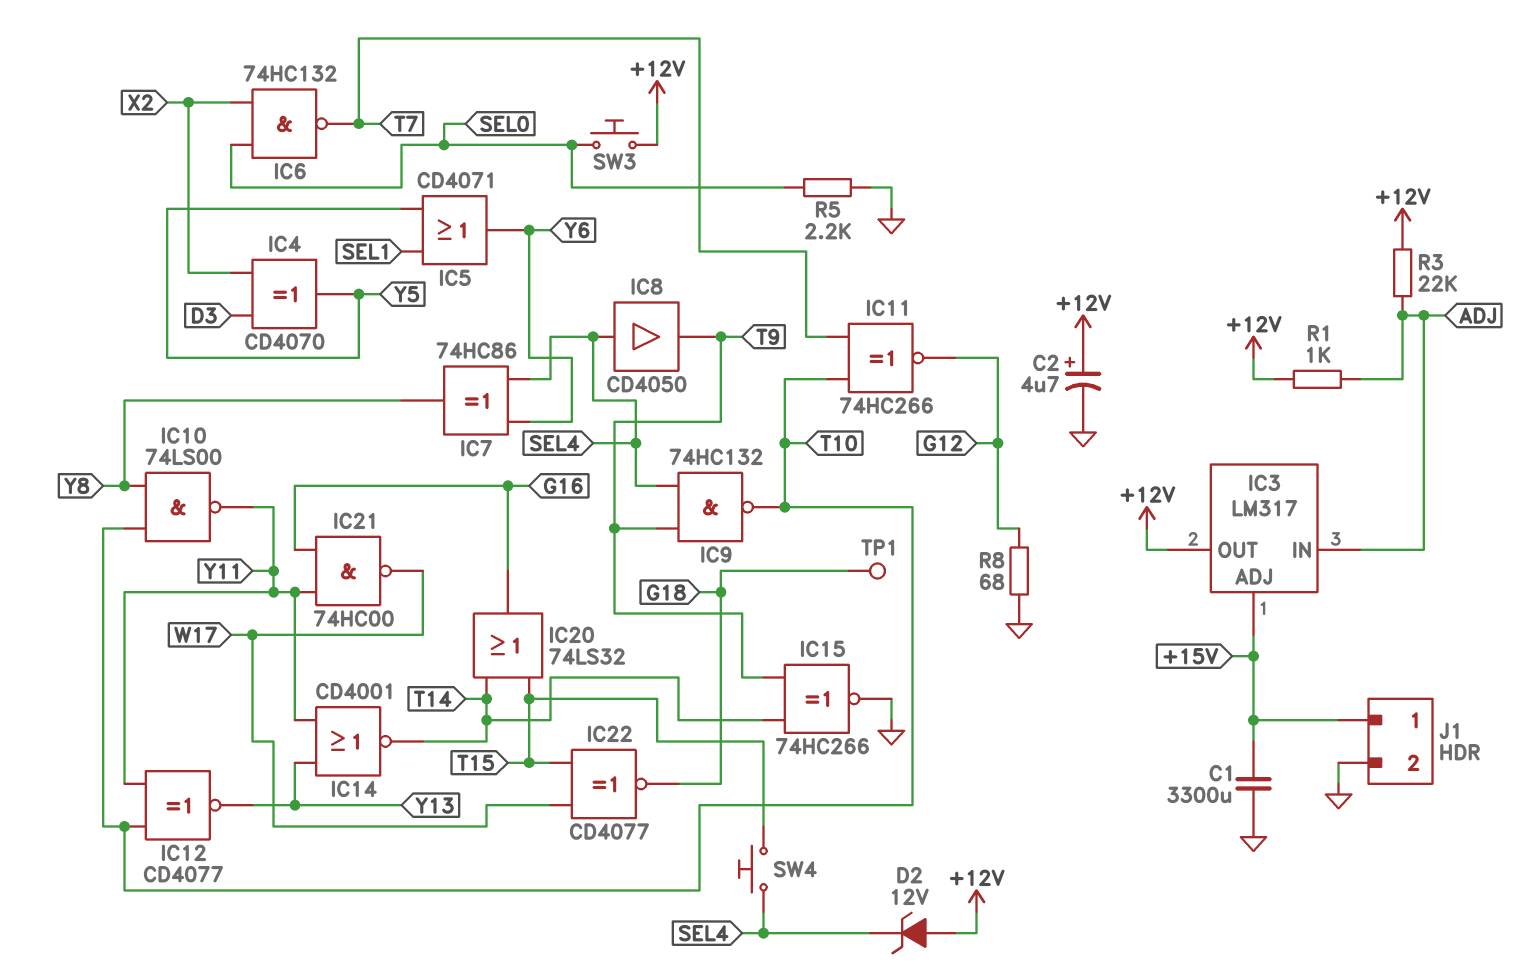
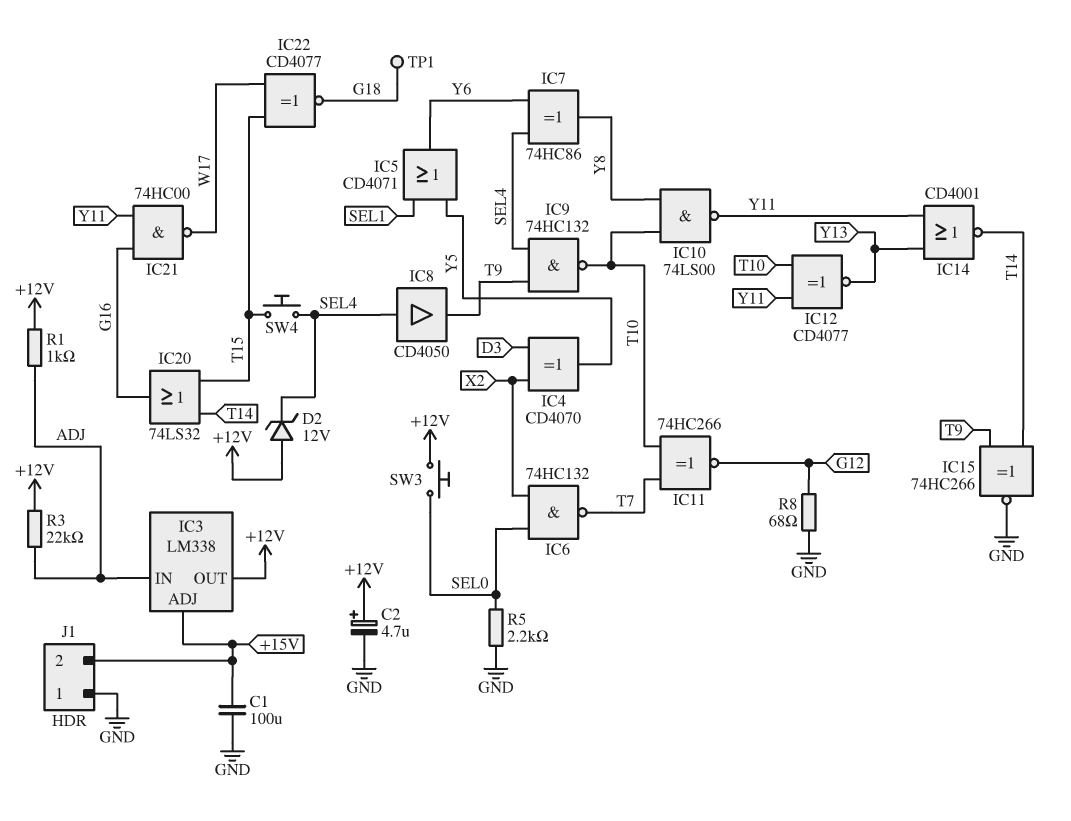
C1: 3300uF (+15V, GND) -> 100uF (+15V, GND)
IC3: LM317 -> LM338
J1 pin 1: +15V -> GND
J1 pin 2: GND -> +15V

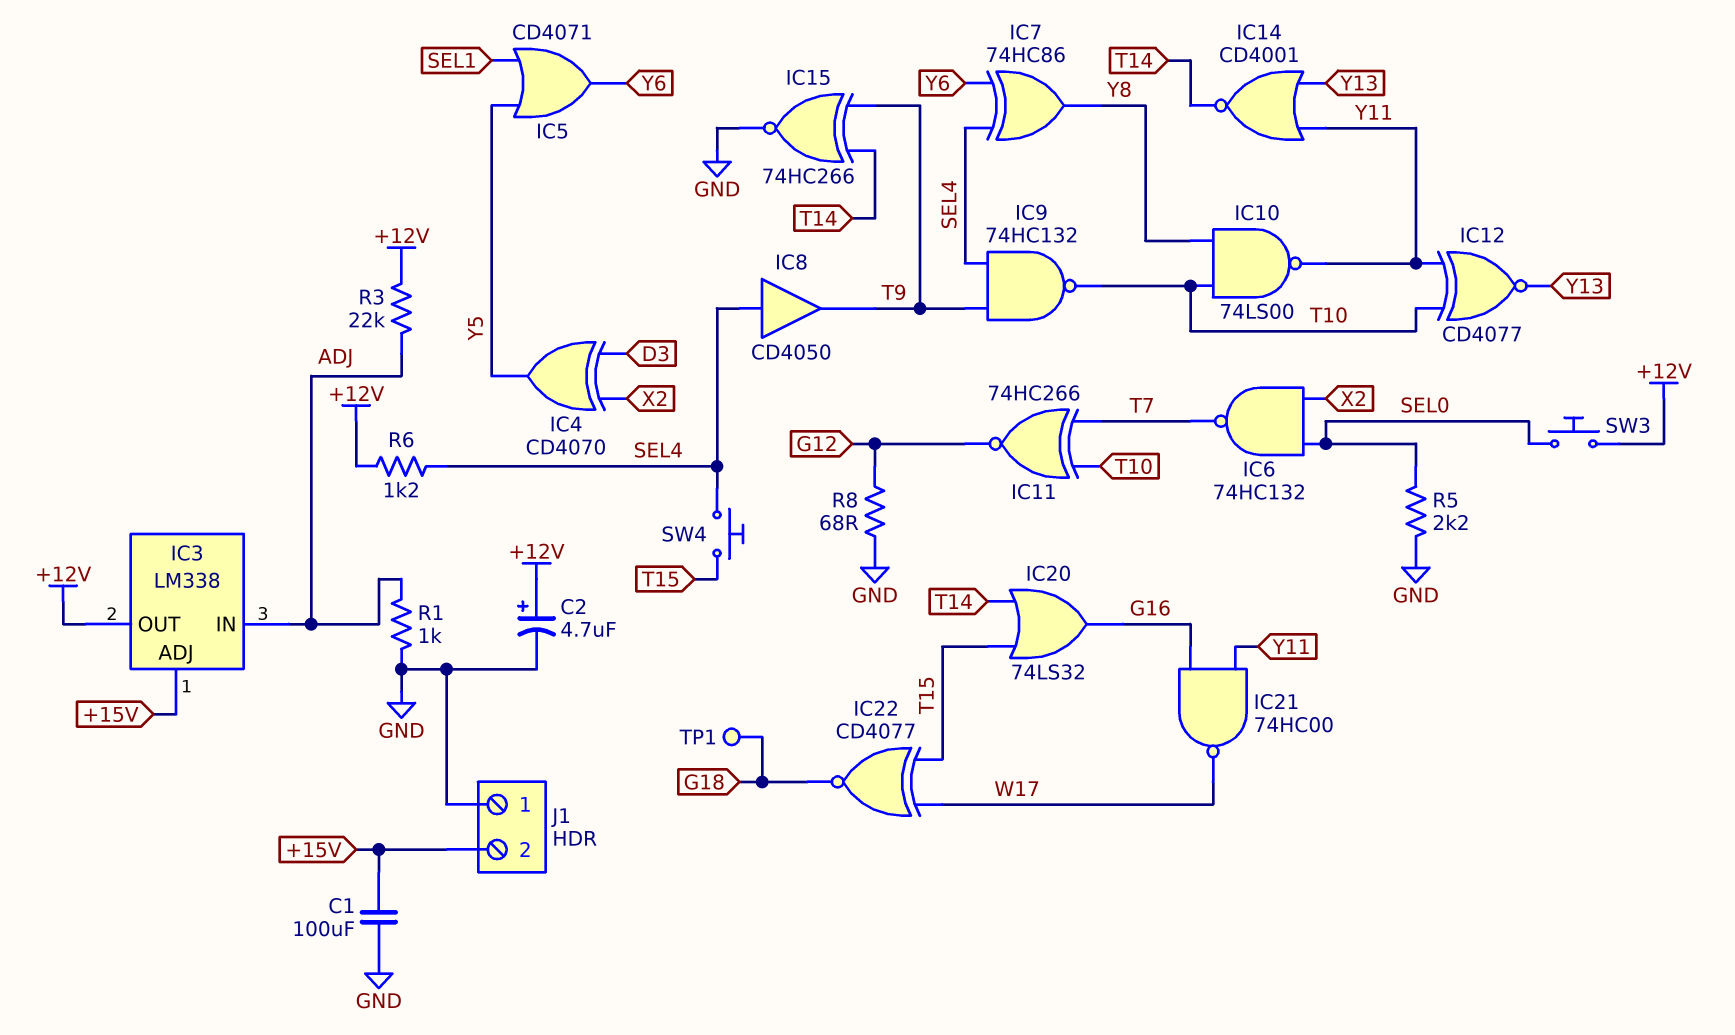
D2: zener 12V (A +12V, K SEL4) -> none
R1: 1k (+12V, ADJ) -> 1k (ADJ, GND)
R6: none -> 1.2k (+12V, SEL4)

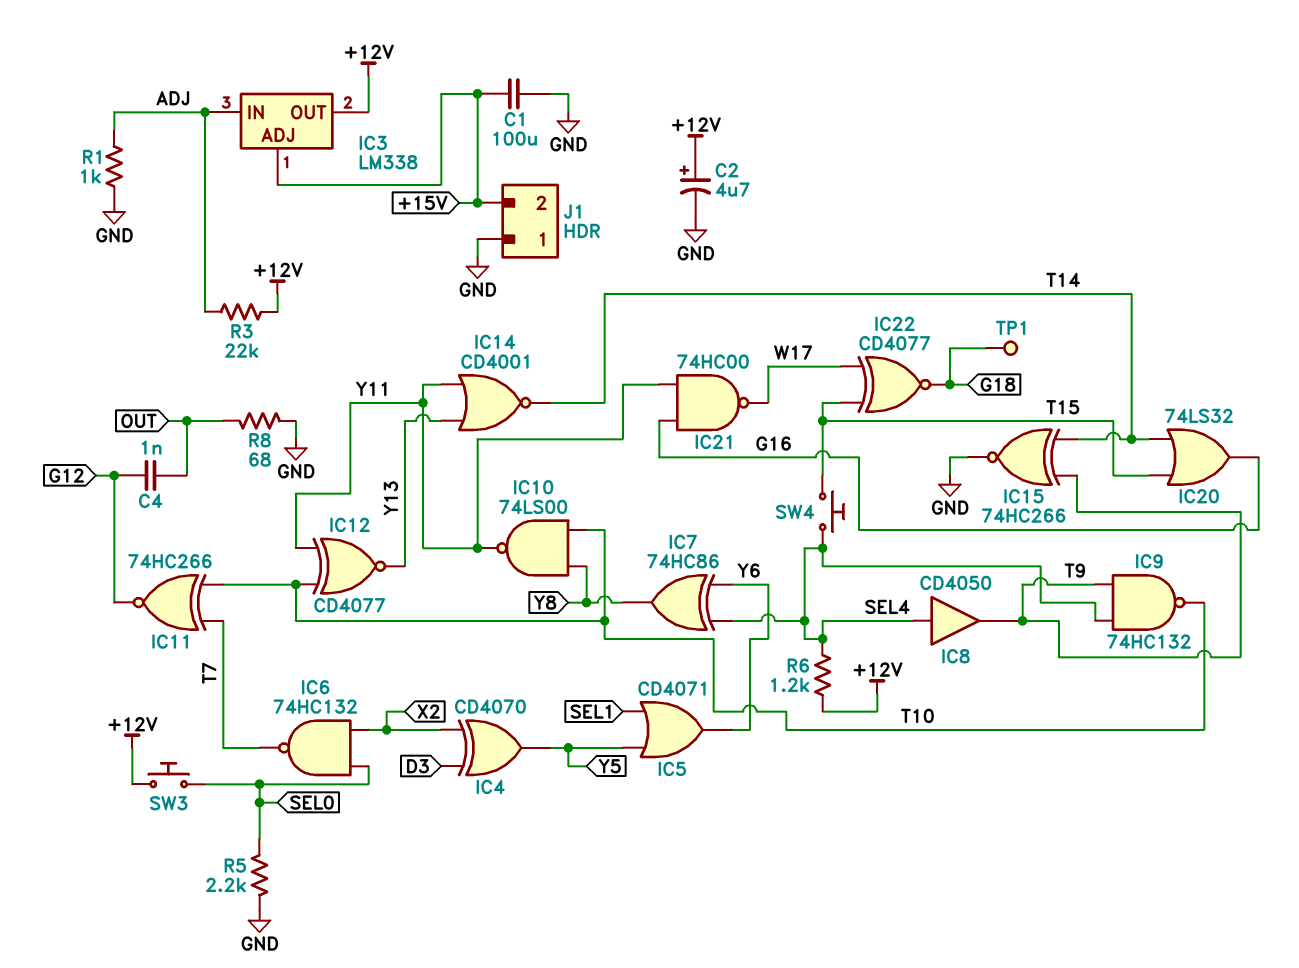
C4: none -> 1nF (G12, OUT)
R8: 68 (G12, GND) -> 68 (GND, OUT)

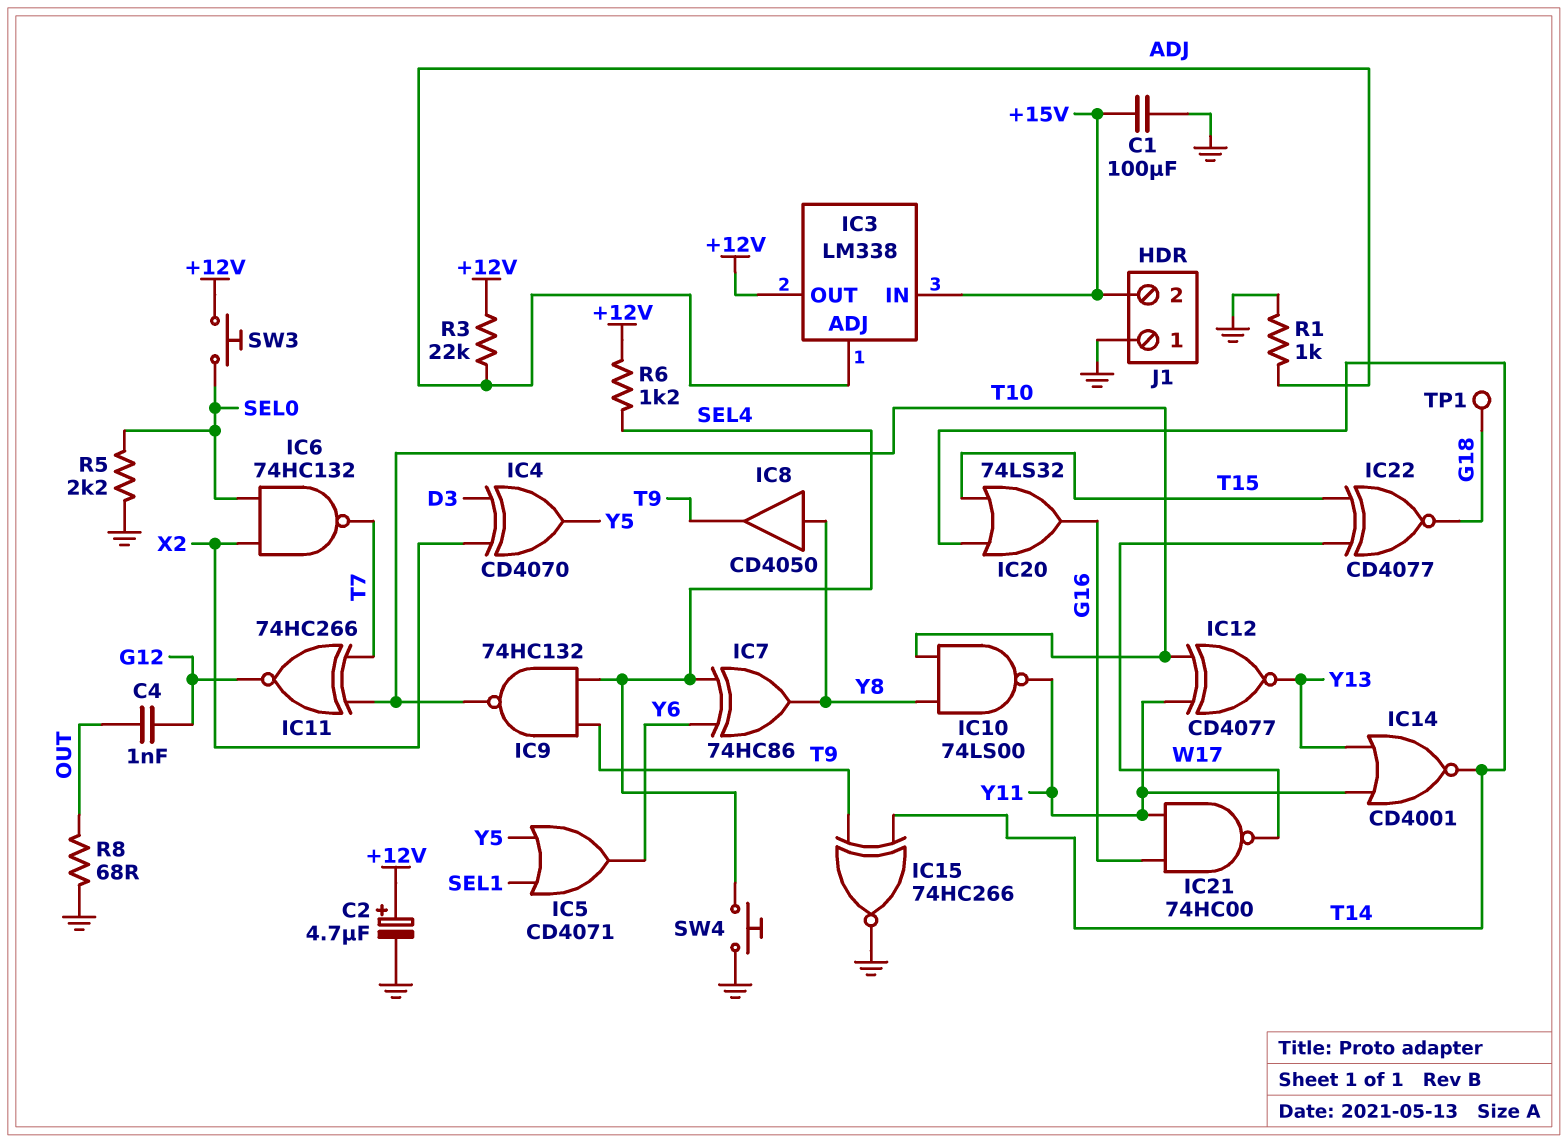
IC3 pin ADJ: +15V -> ADJ
IC3 pin IN: ADJ -> +15V
IC8: buffer CD4050 (in SEL4, out T9) -> buffer CD4050 (in Y8, out T9)
SW4: button (SEL4, T15) -> button (GND, SEL4)

